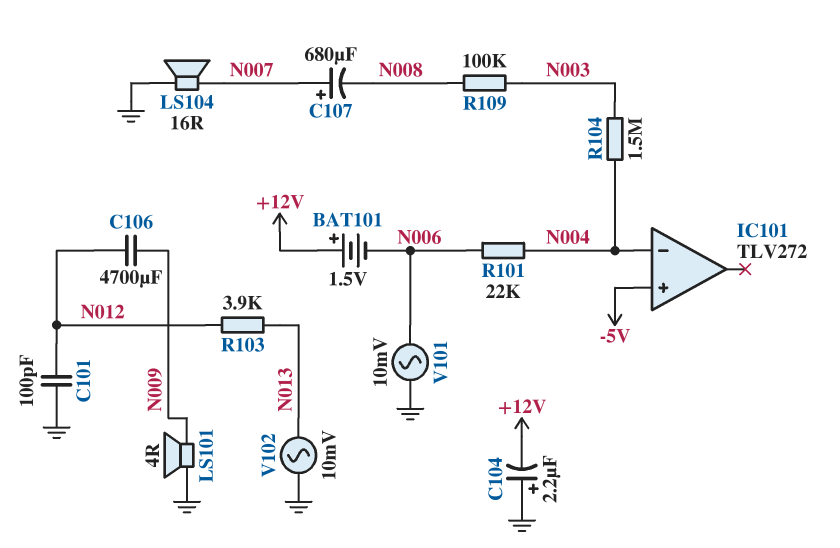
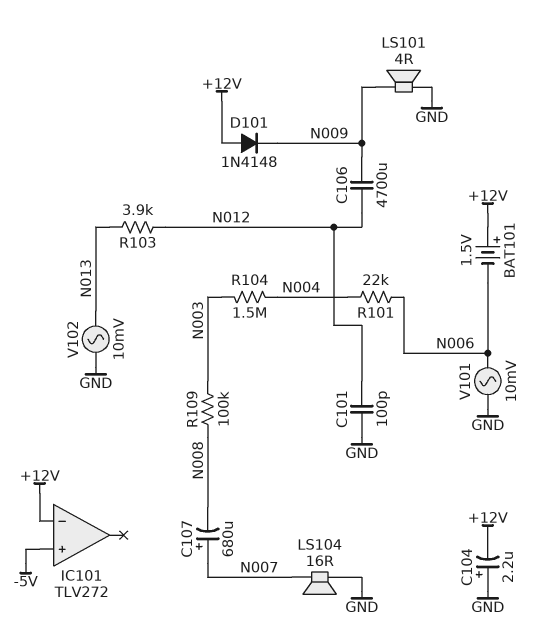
D101: none -> diode 1N4148 (A +12V, K N009)
IC101 pin in-: N004 -> +12V

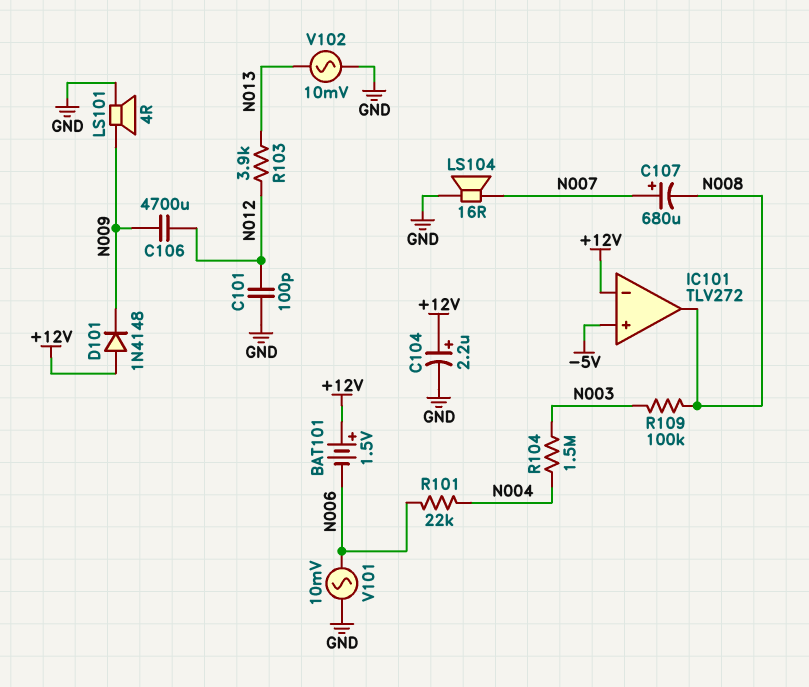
C104: 2.2uF (plus GND, minus +12V) -> 2.2uF (plus +12V, minus GND)
IC101 pin out: none -> N008

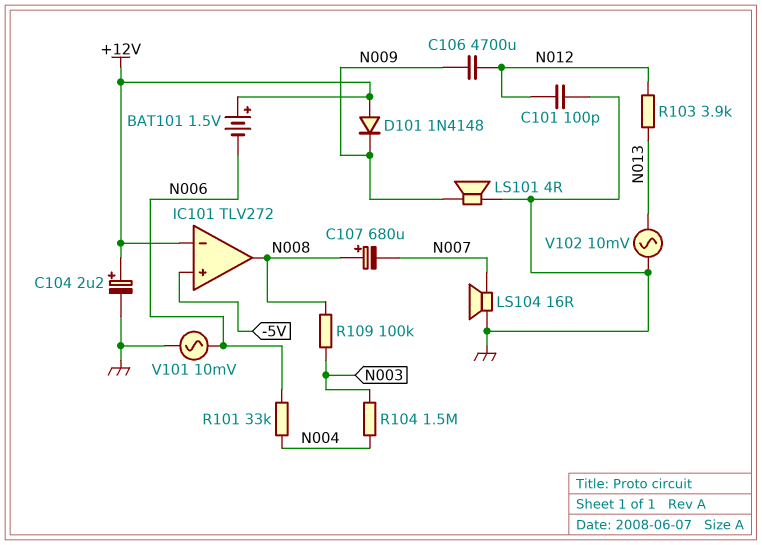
C107: 680uF (plus N007, minus N008) -> 680uF (plus N008, minus N007)
R101: 22k (N004, N006) -> 33k (N004, N006)

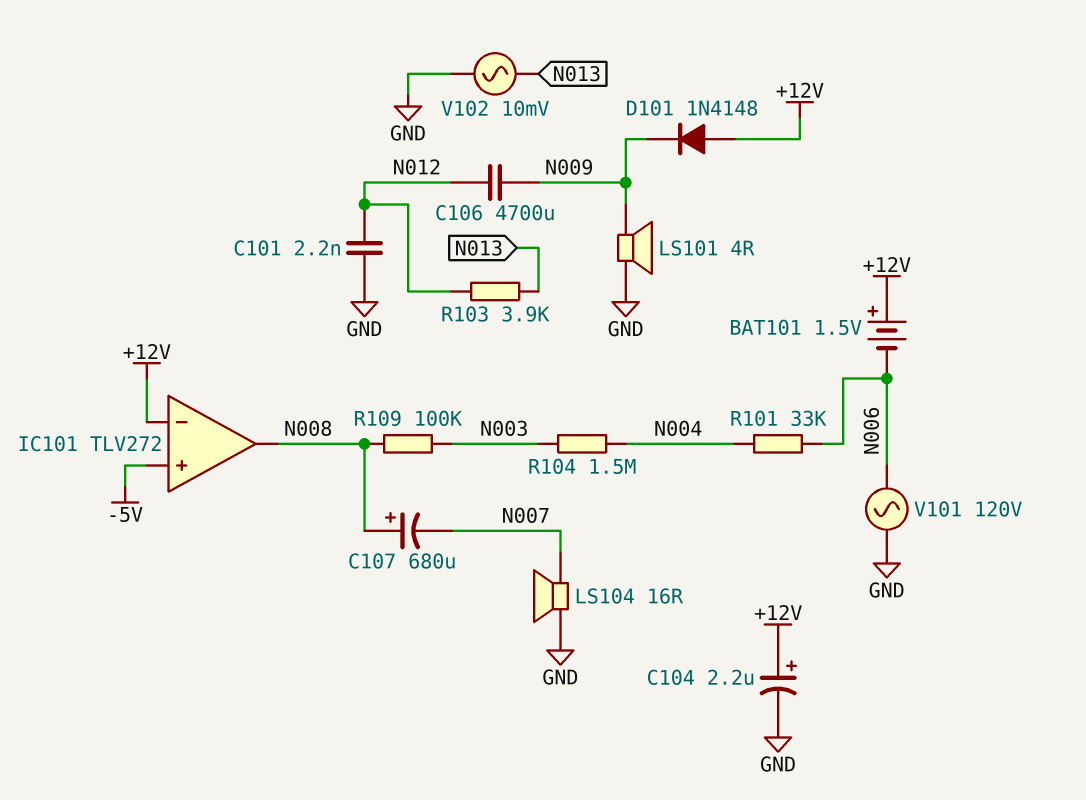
C101: 100pF (GND, N012) -> 2.2nF (GND, N012)
V101: AC 10mV (GND, N006) -> AC 120V (GND, N006)

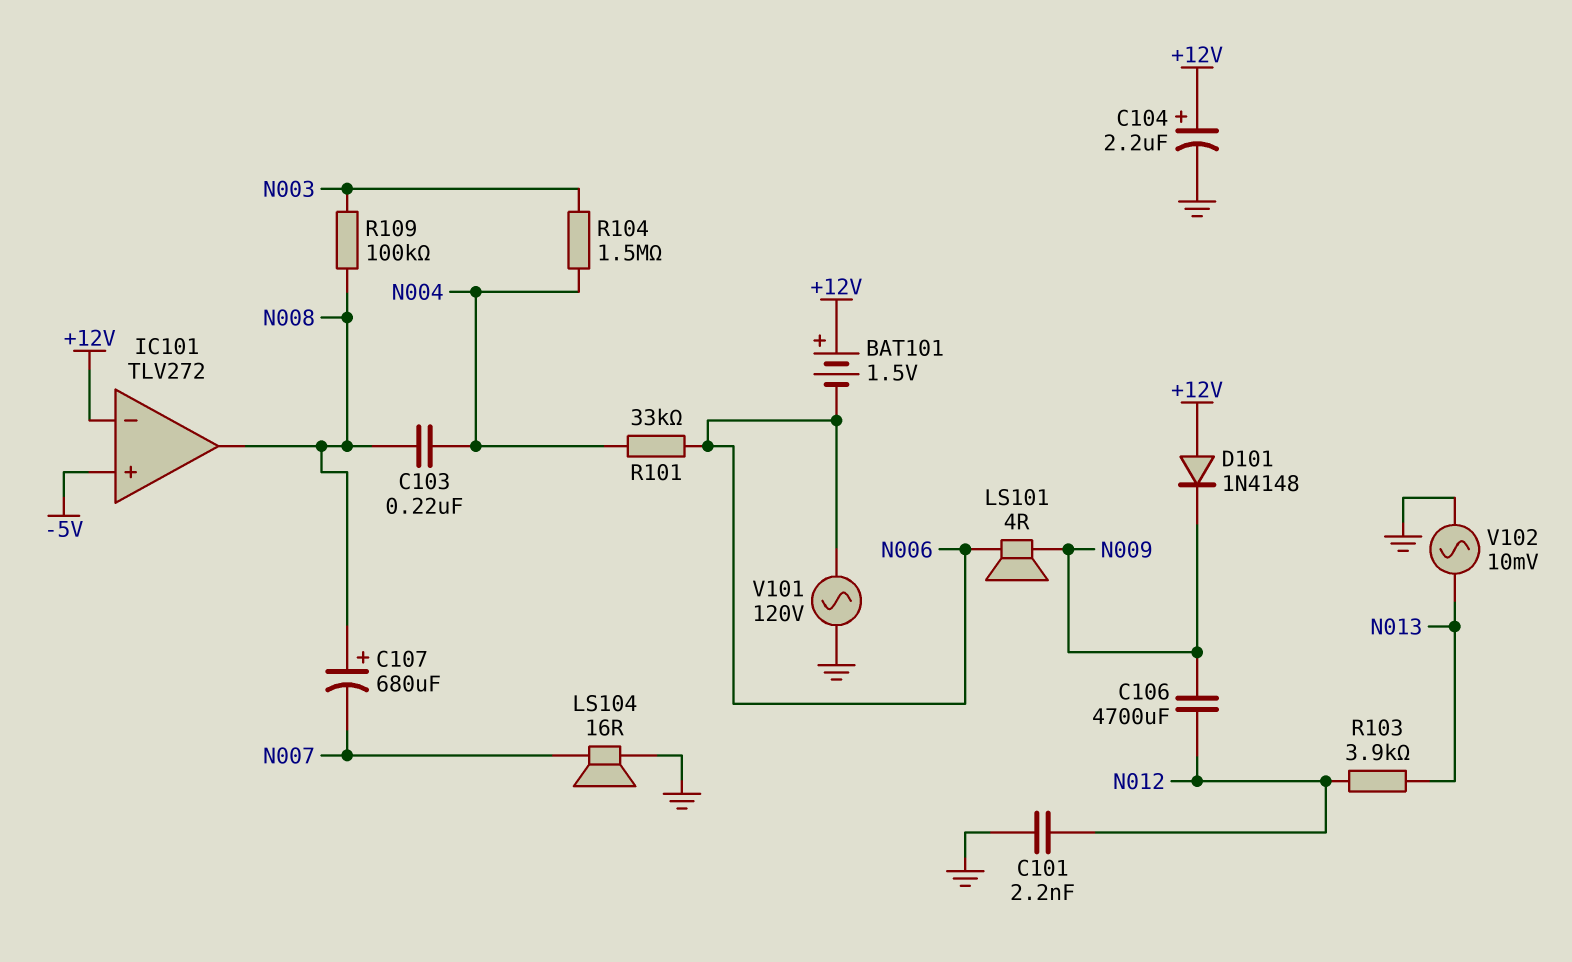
C103: none -> 220nF (N004, N008)
LS101: speaker 4R (GND, N009) -> speaker 4R (N006, N009)

